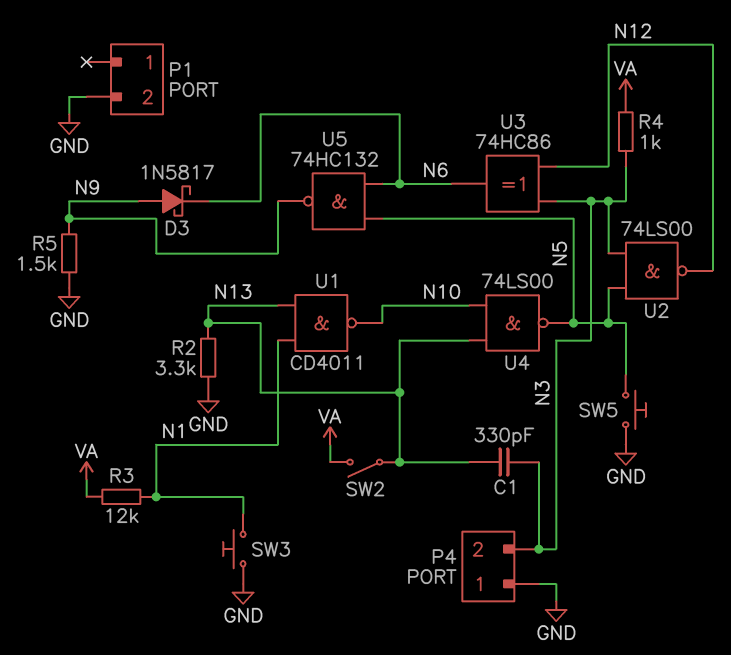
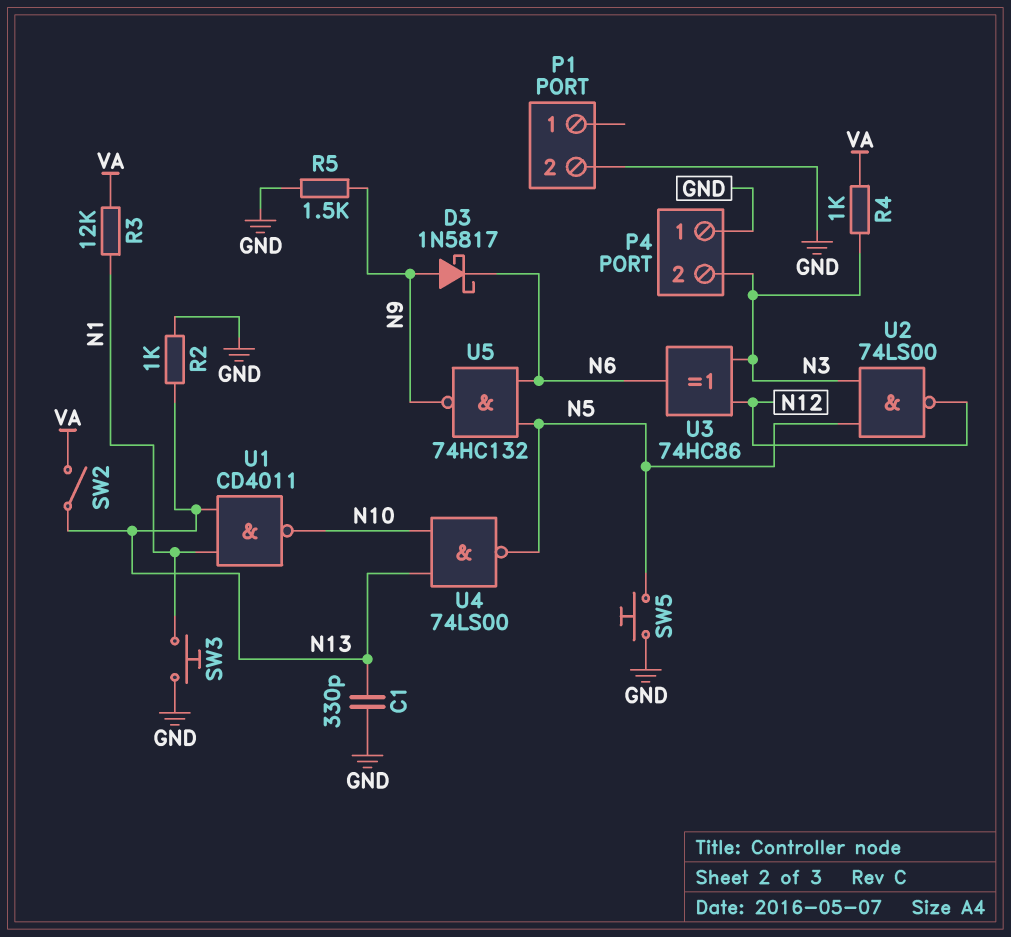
C1: 330pF (N3, N13) -> 330pF (GND, N13)
R2: 3.3k (GND, N13) -> 1k (GND, N13)

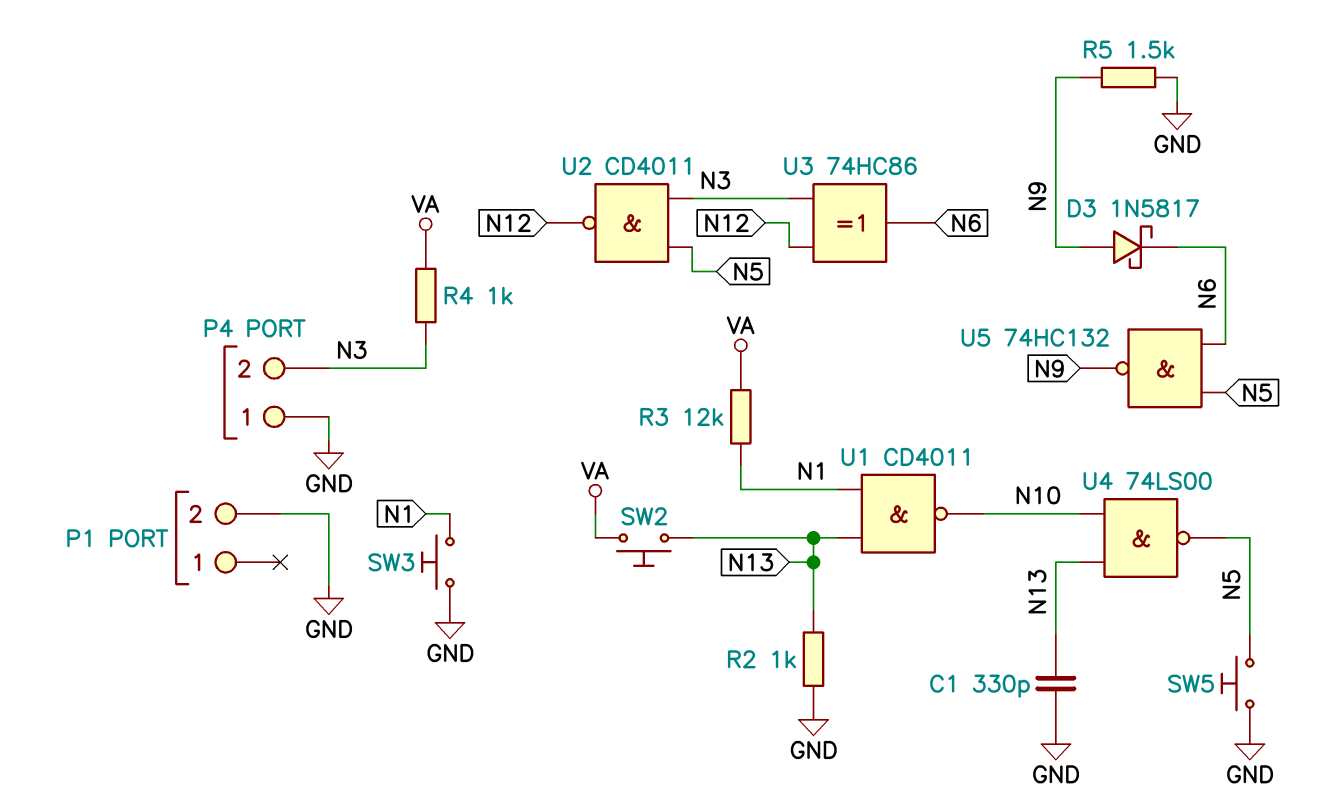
SW2: switch (N13, VA) -> button (N13, VA)
U2: NAND 74LS00 (in N3, in N5, out N12) -> NAND CD4011 (in N3, in N5, out N12)

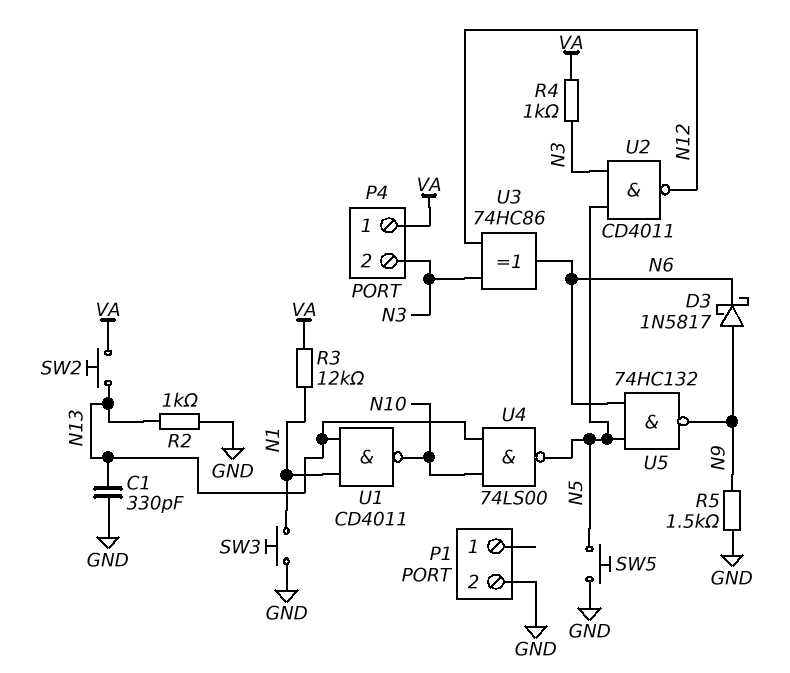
P4 pin 1: GND -> VA

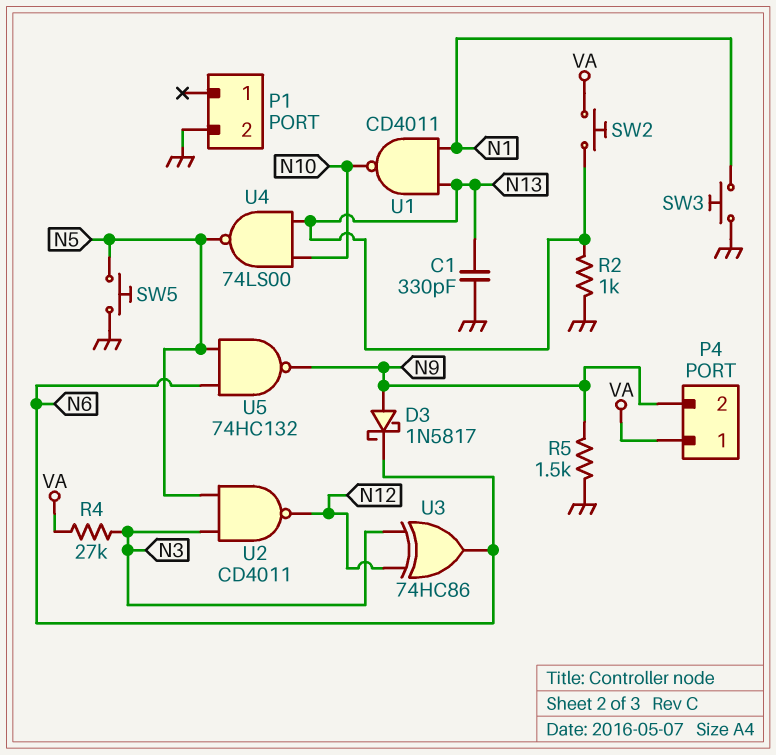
P4 pin 2: N3 -> N9
R3: 12k (N1, VA) -> none
R4: 1k (N3, VA) -> 27k (N3, VA)

